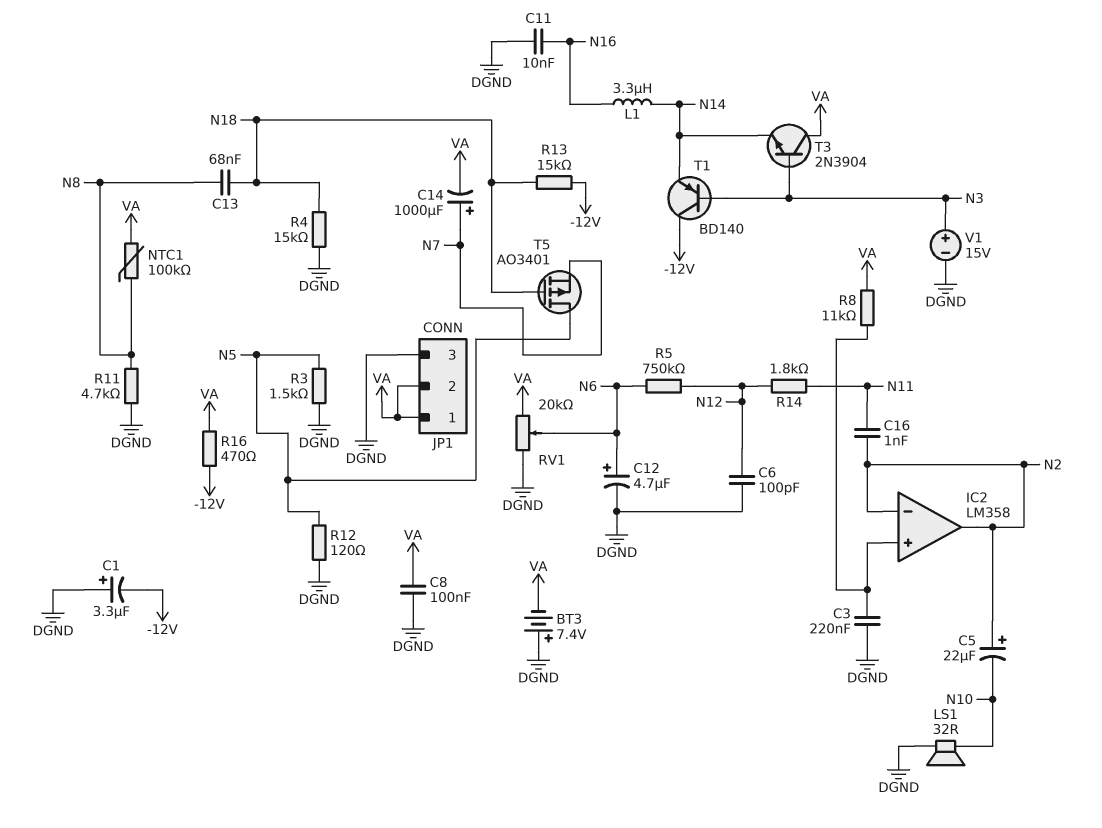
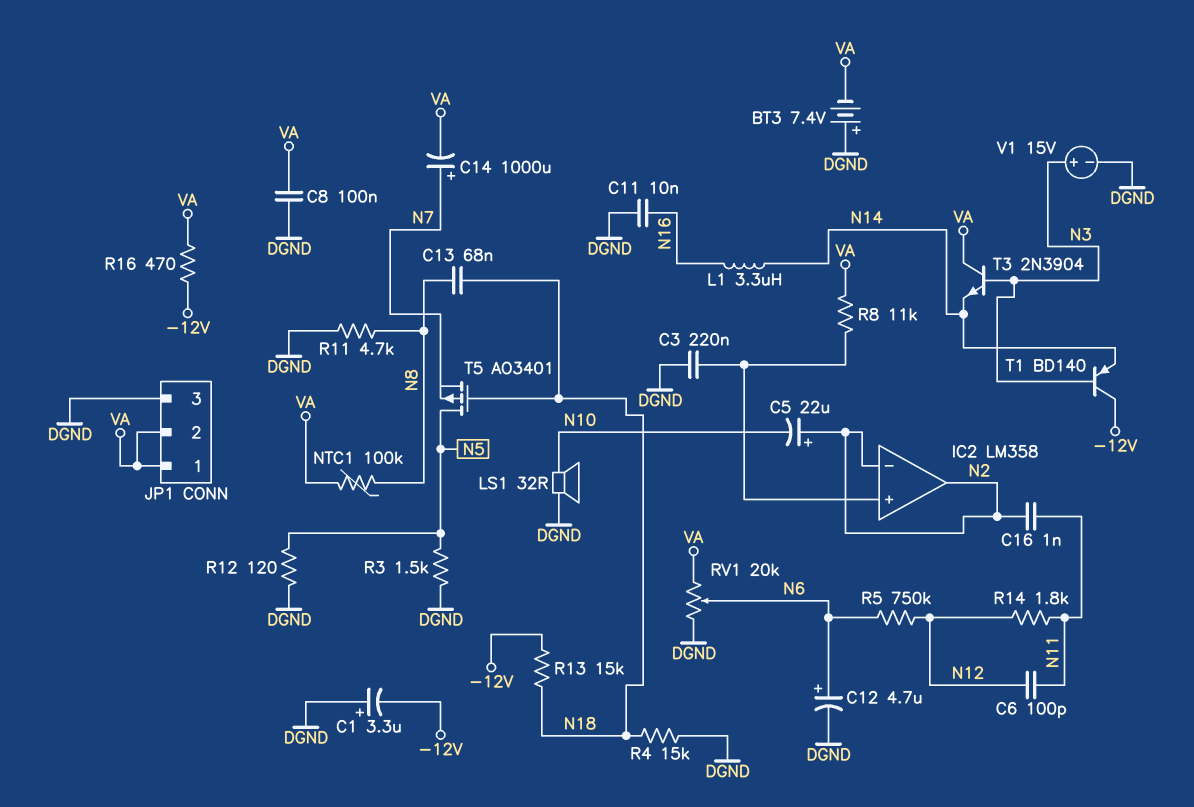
C6: 100pF (DGND, N12) -> 100pF (N11, N12)

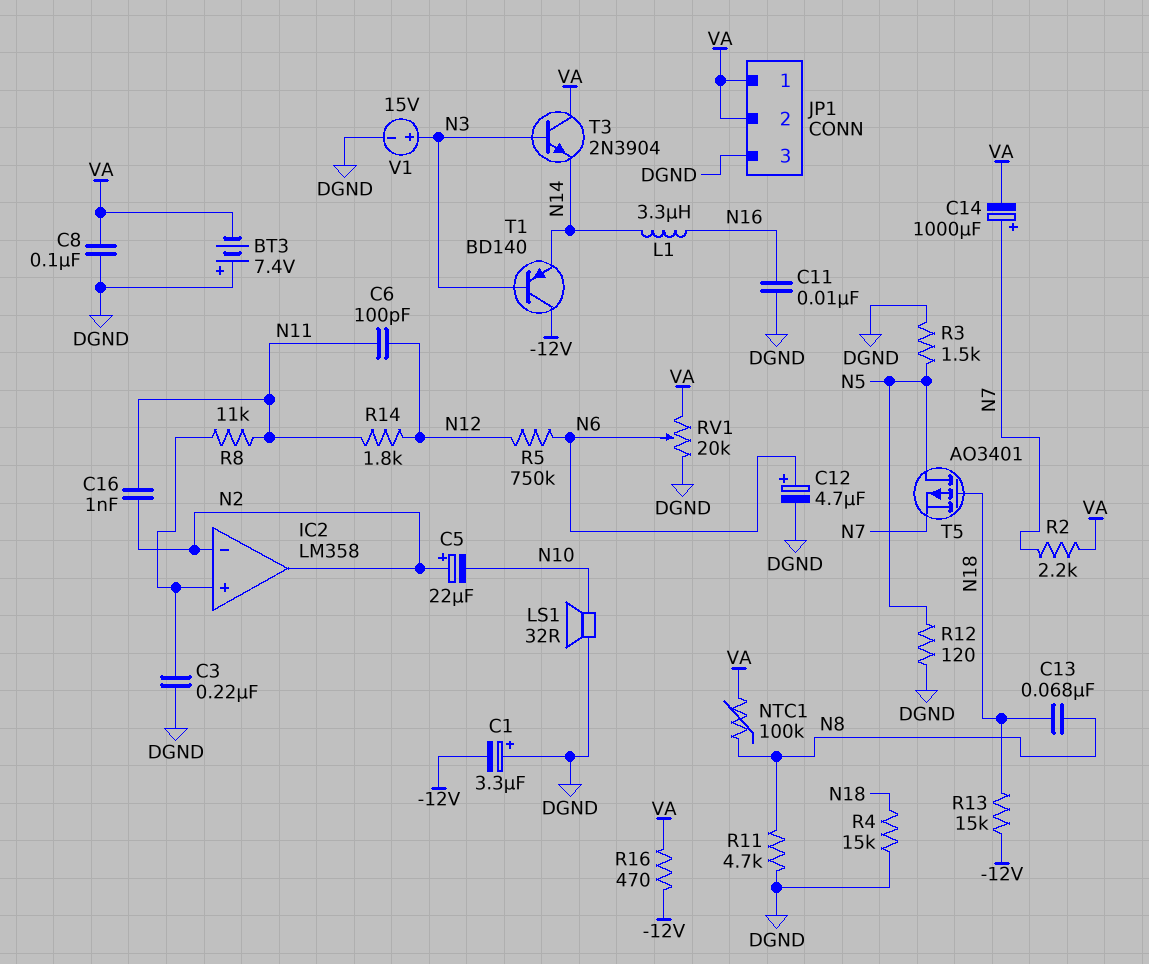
R2: none -> 2.2k (N7, VA)
R8: 11k (IC2/in+, VA) -> 11k (IC2/in+, N11)

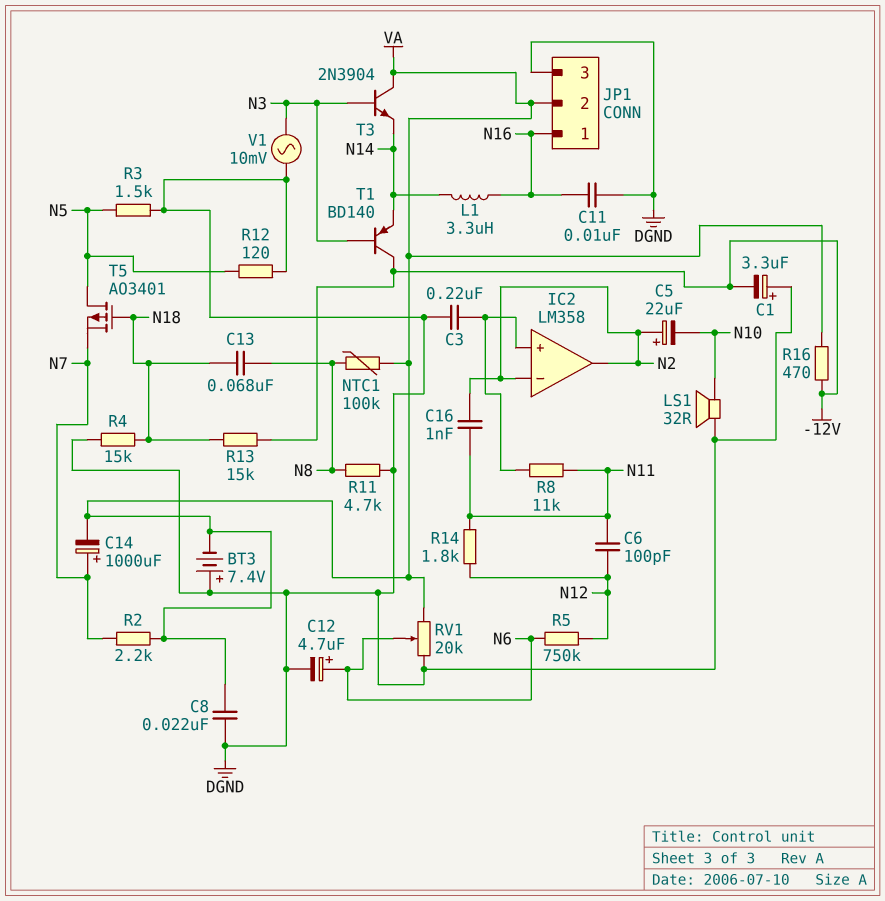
C8: 100nF (DGND, VA) -> 22nF (DGND, VA)
JP1 pin 1: VA -> N16
V1: 15V (plus N3, minus DGND) -> AC 10mV (DGND, N3)

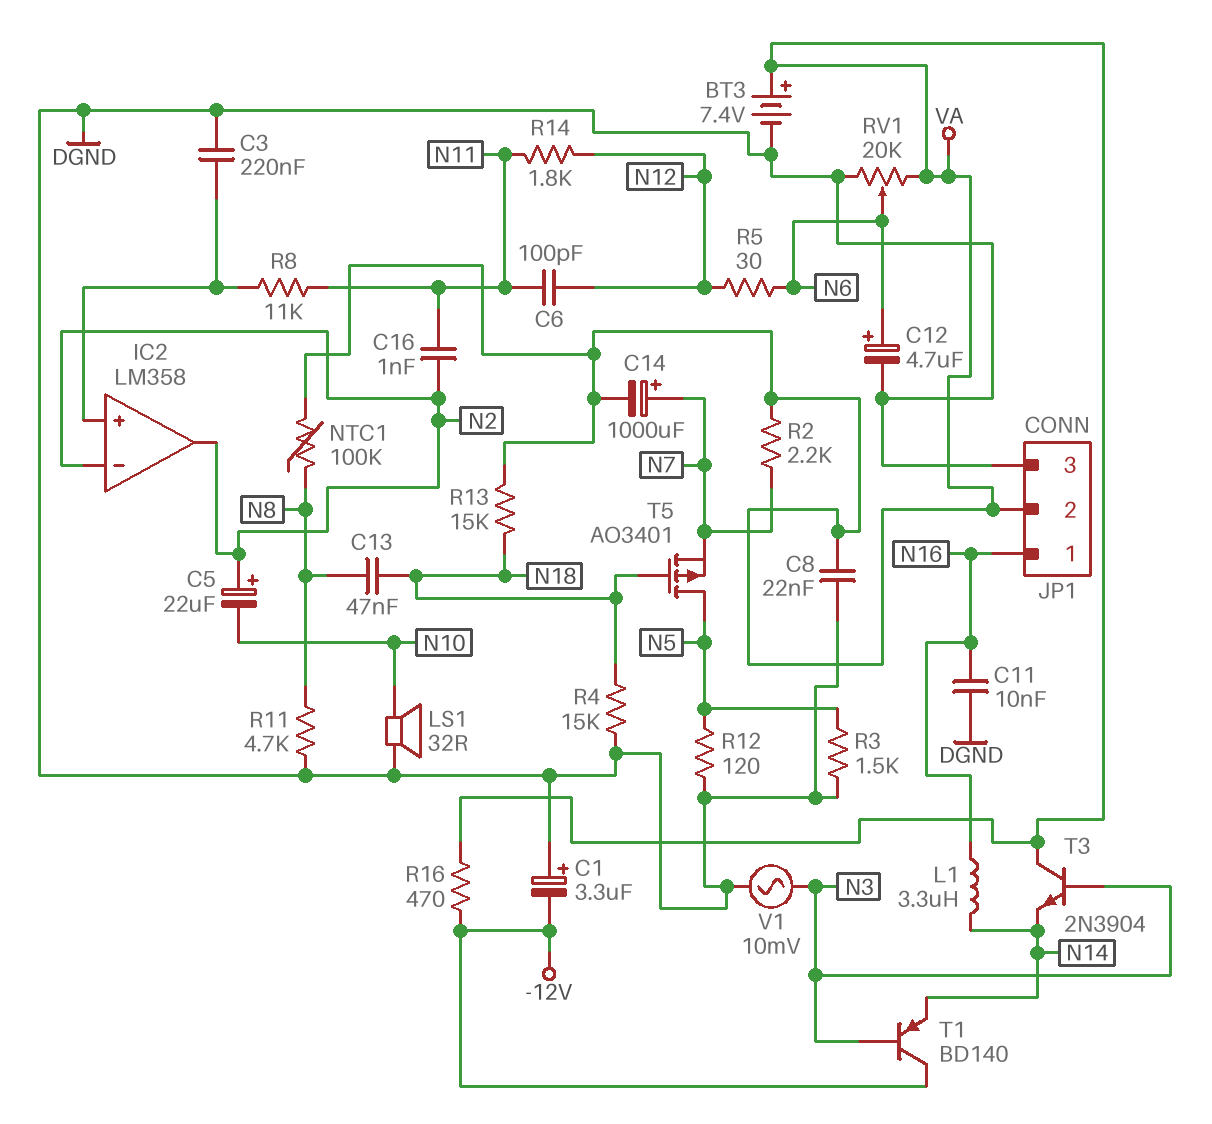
BT3: 7.4V (plus DGND, minus VA) -> 7.4V (plus VA, minus DGND)
C13: 68nF (N8, N18) -> 47nF (N8, N18)
R5: 750k (N6, N12) -> 30 (N6, N12)
R13: 15k (-12V, N18) -> 15k (N18, VA)

